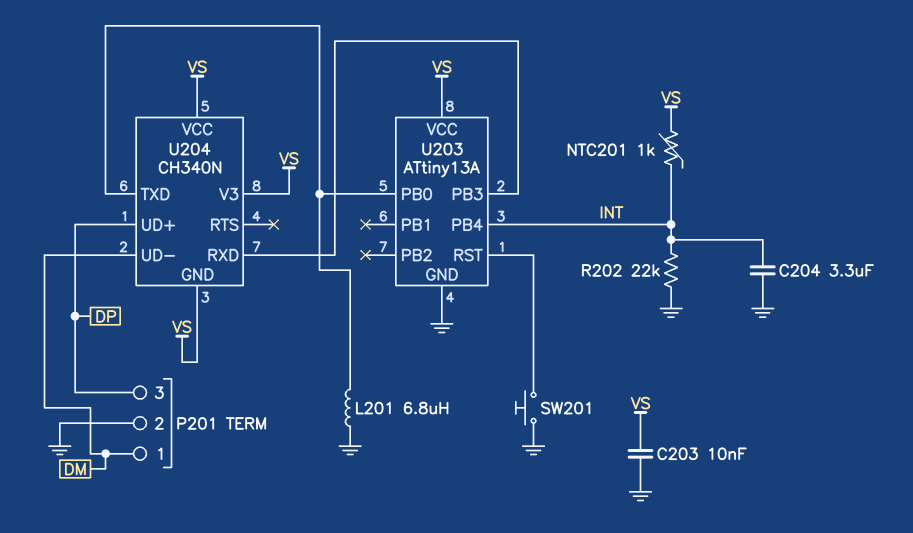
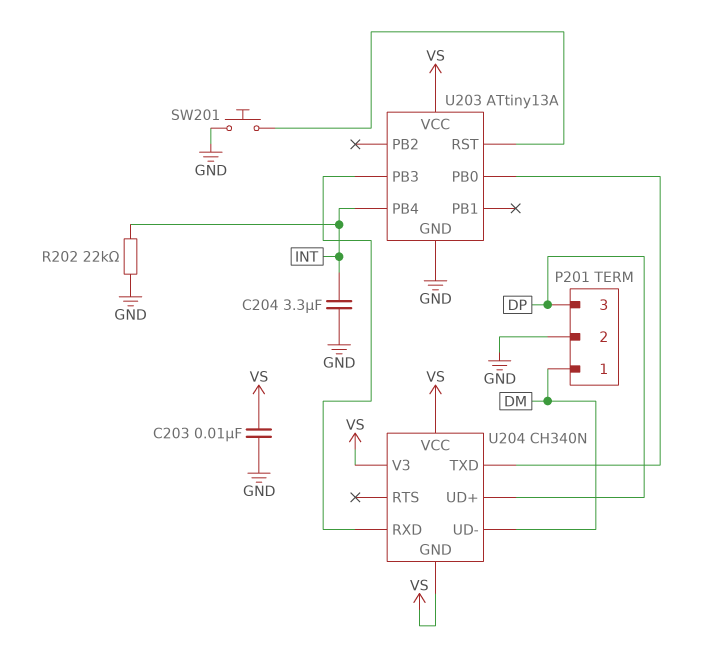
L201: 6.8uH (GND, U203/PB0) -> none
NTC201: 1k (INT, VS) -> none

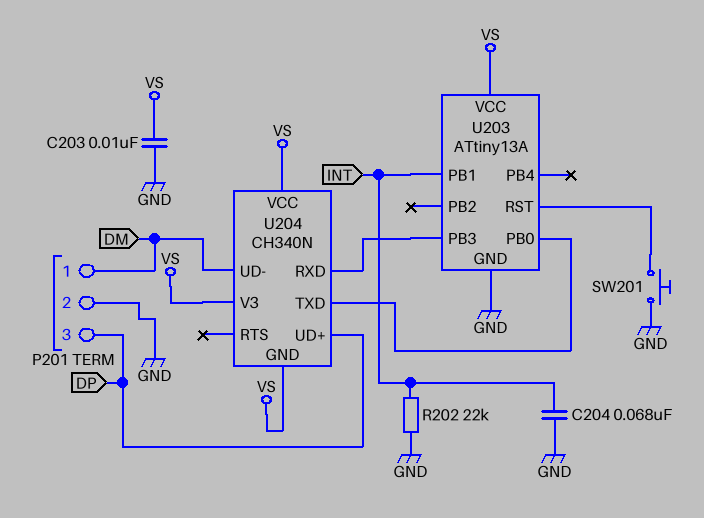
C204: 3.3uF (GND, INT) -> 68nF (GND, INT)
U203 pin PB1: none -> INT
U203 pin PB4: INT -> none

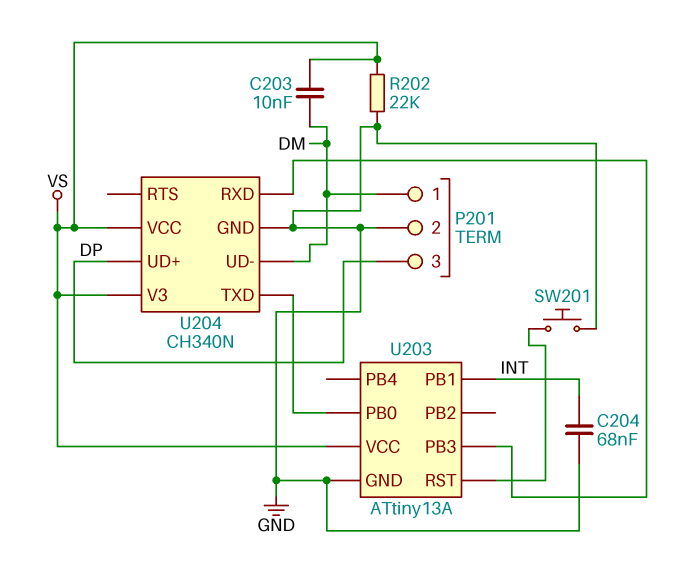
C203: 10nF (GND, VS) -> 10nF (DM, VS)
R202: 22k (GND, INT) -> 22k (GND, VS)
U204 pin GND: VS -> GND

